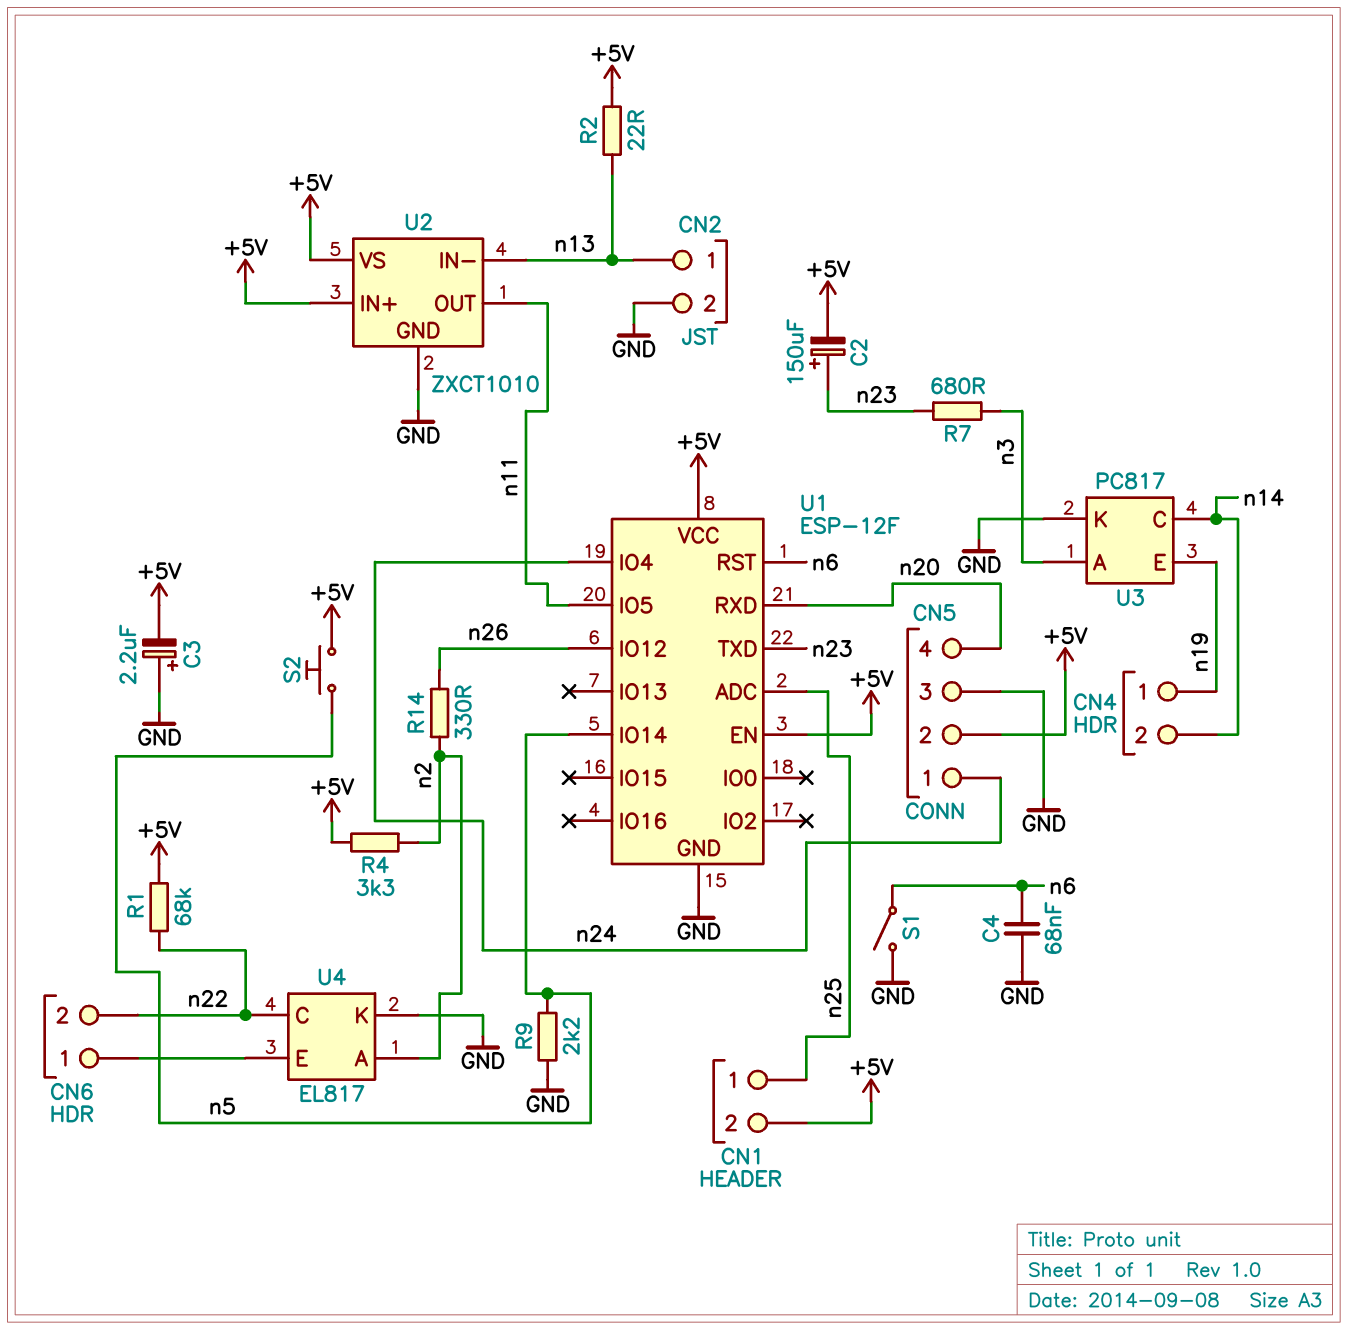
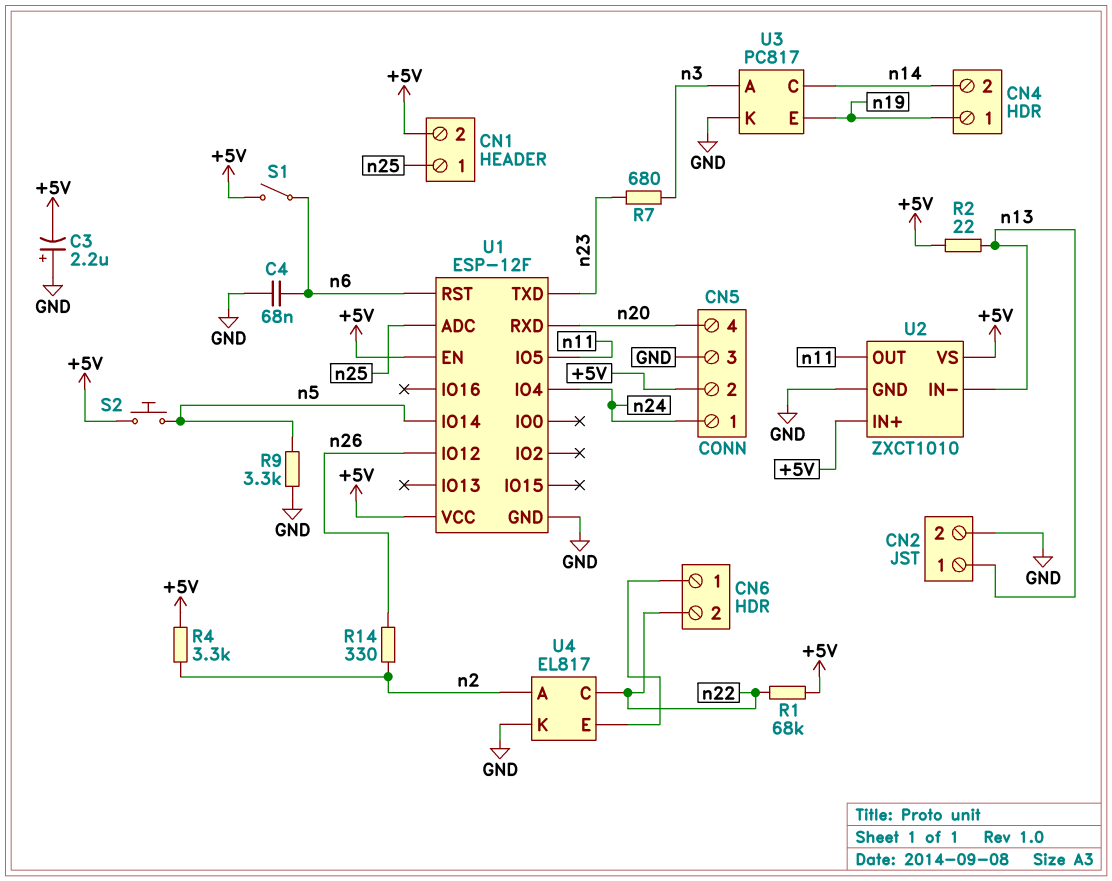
C2: 150uF (plus n23, minus +5V) -> none
R9: 2.2k (GND, n5) -> 3.3k (GND, n5)
S1: switch (GND, n6) -> switch (+5V, n6)

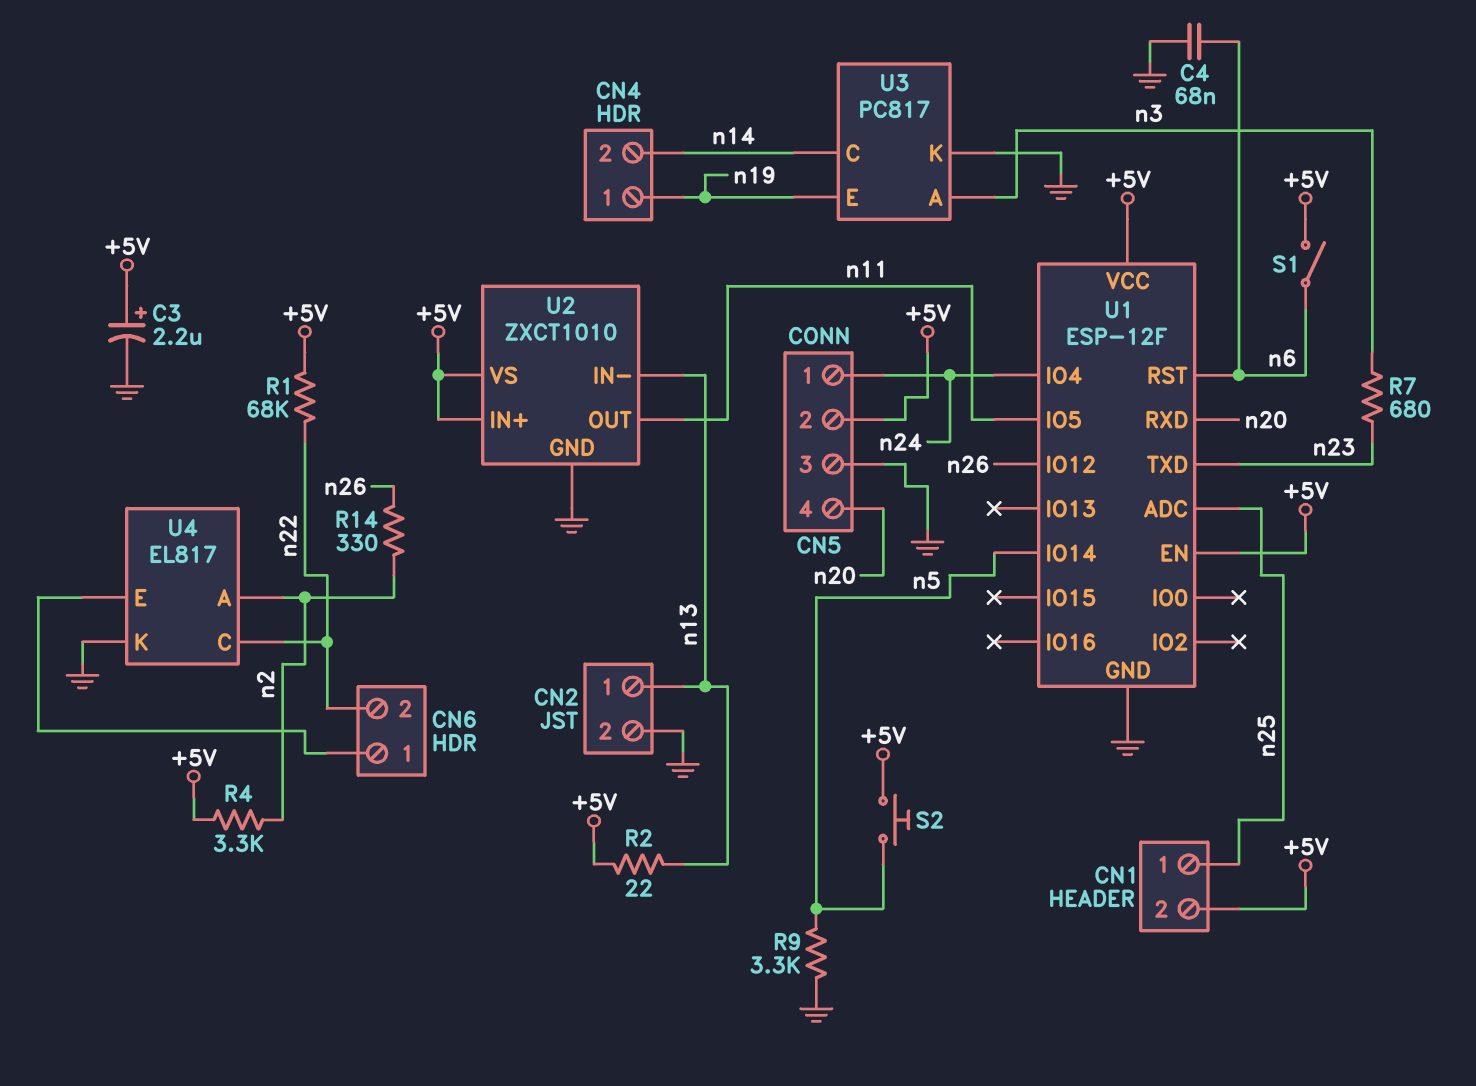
C3: 2.2uF (plus GND, minus +5V) -> 2.2uF (plus +5V, minus GND)

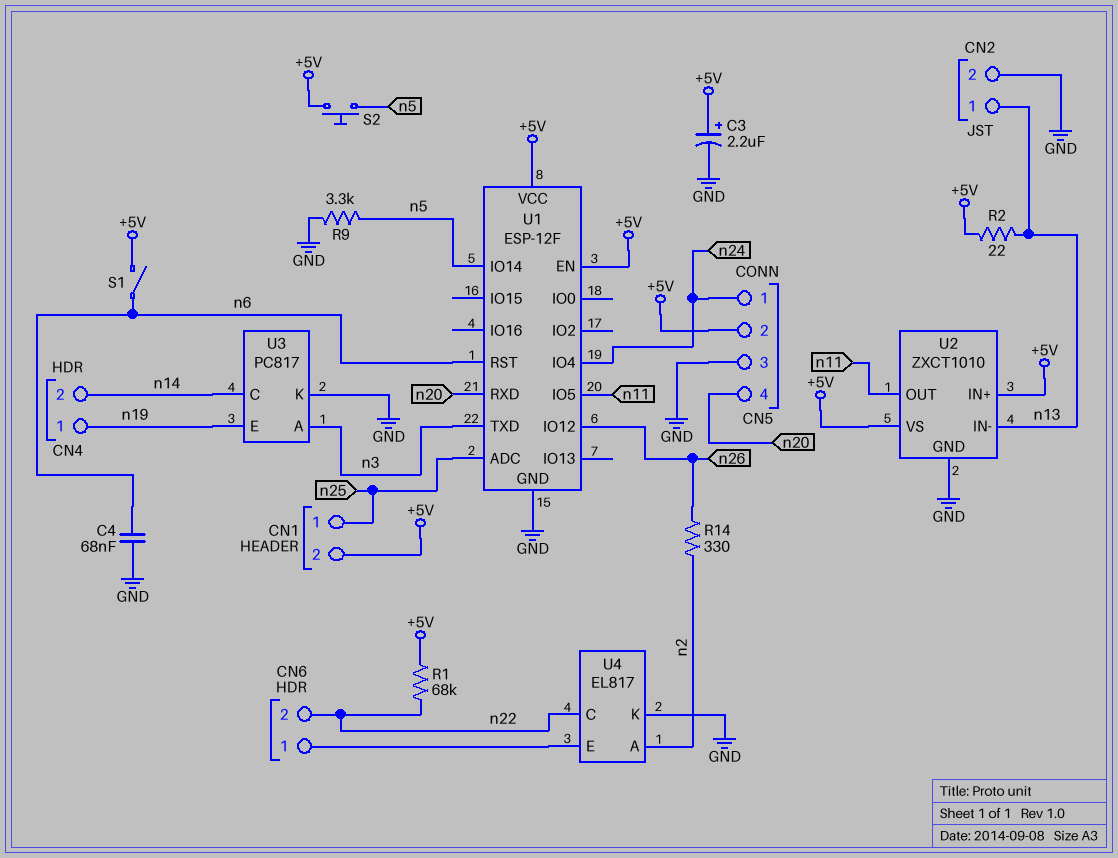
R4: 3.3k (+5V, n2) -> none
R7: 680 (n3, n23) -> none
U1 pin TXD: n23 -> n3

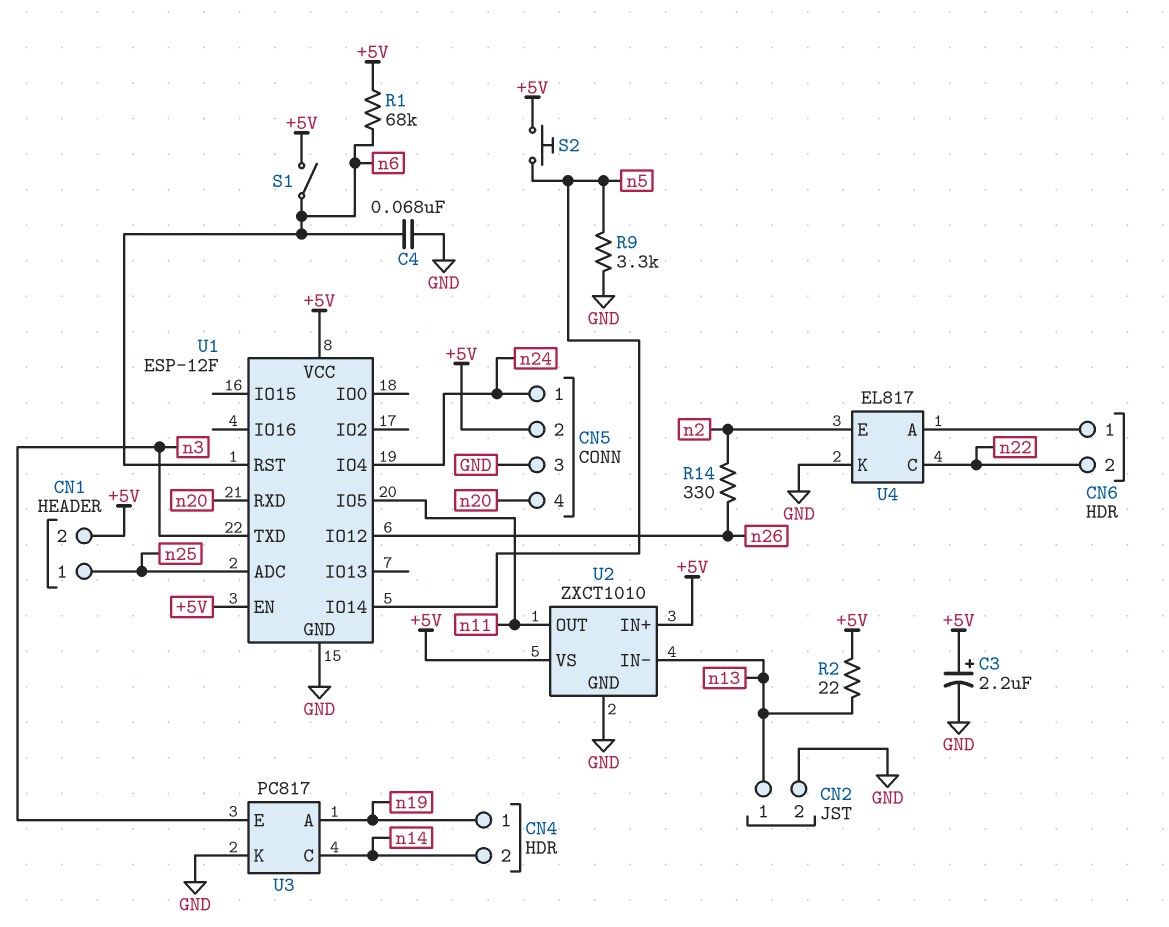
R1: 68k (+5V, n22) -> 68k (+5V, n6)
U3 pin A: n3 -> n19
U3 pin E: n19 -> n3
U4 pin A: n2 -> CN6/1
U4 pin E: CN6/1 -> n2

